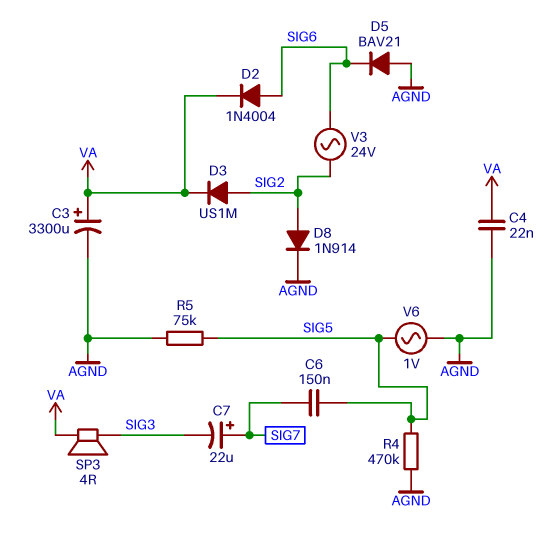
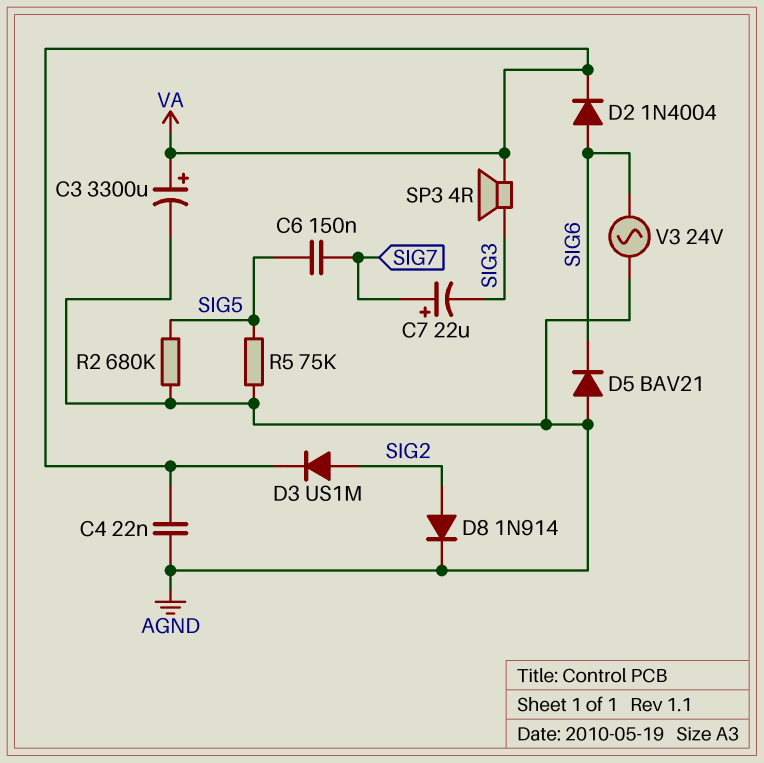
R2: none -> 680k (AGND, SIG5)
R4: 470k (AGND, SIG5) -> none
V3: AC 24V (SIG2, SIG6) -> AC 24V (AGND, SIG6)
V6: AC 1V (AGND, SIG5) -> none

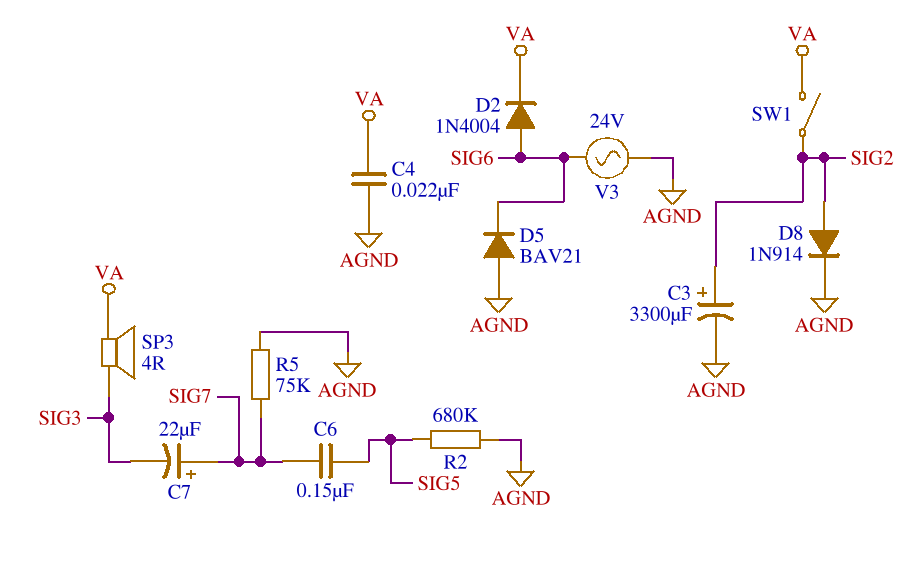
C3: 3300uF (plus VA, minus AGND) -> 3300uF (plus SIG2, minus AGND)
D3: diode US1M (A SIG2, K VA) -> none
R5: 75k (AGND, SIG5) -> 75k (AGND, SIG7)
SW1: none -> switch (SIG2, VA)

